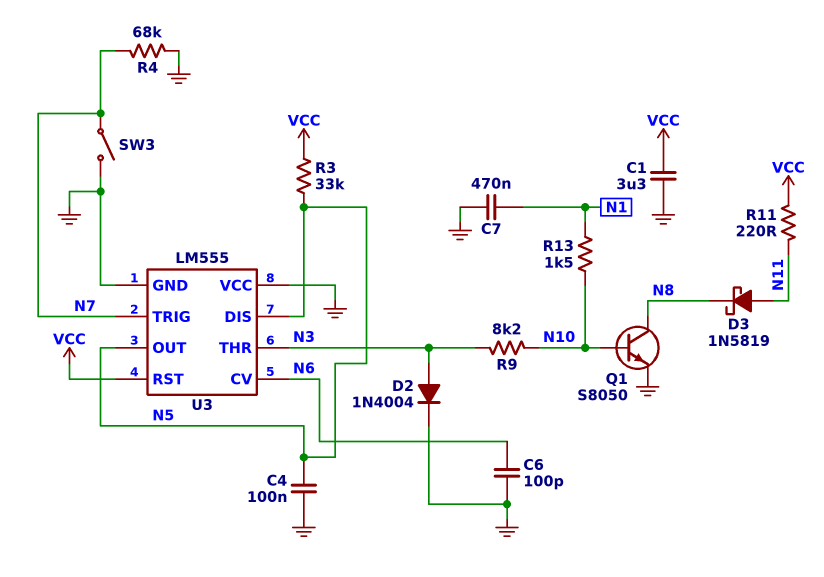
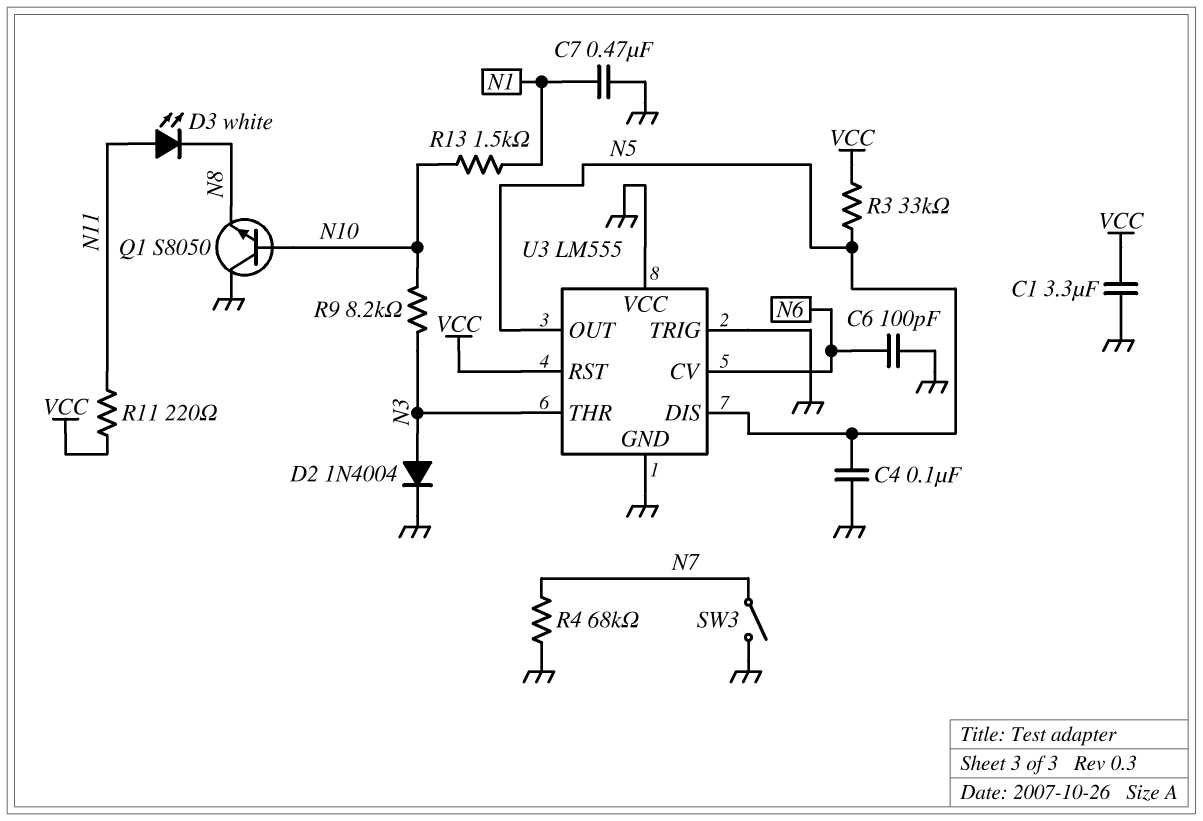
D3: schottky 1N5819 (A N11, K N8) -> LED white (A N11, K N8)
Q1: NPN S8050 (B N10, C N8, E GND) -> NPN S8050 (B N10, C GND, E N8)
U3 pin TRIG: N7 -> GND

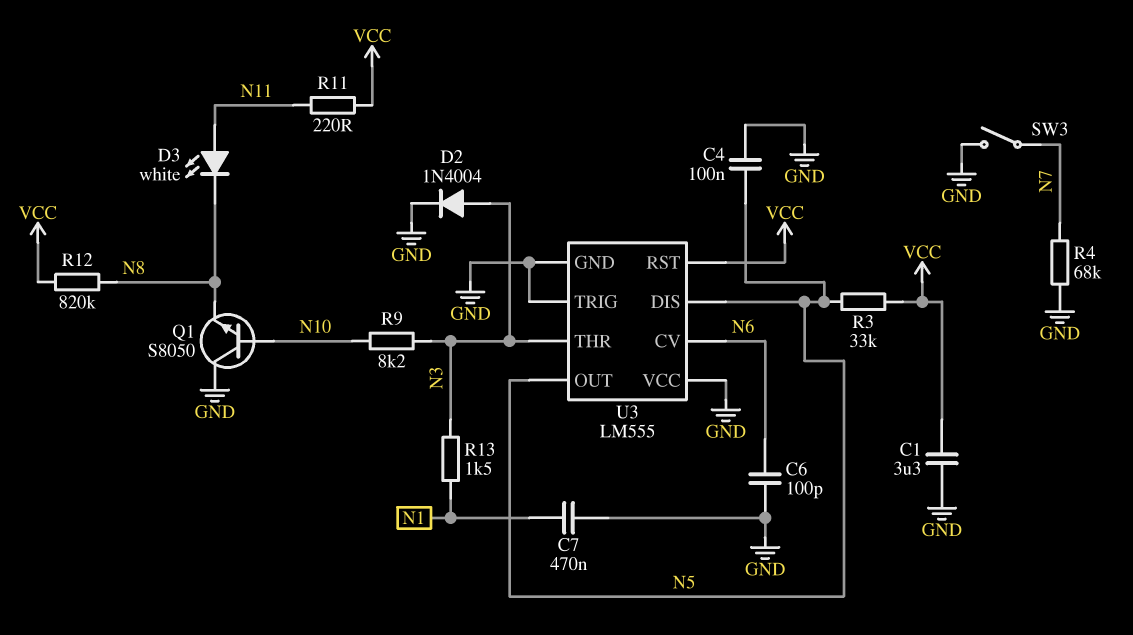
R12: none -> 820k (N8, VCC)
R13: 1.5k (N1, N10) -> 1.5k (N1, N3)

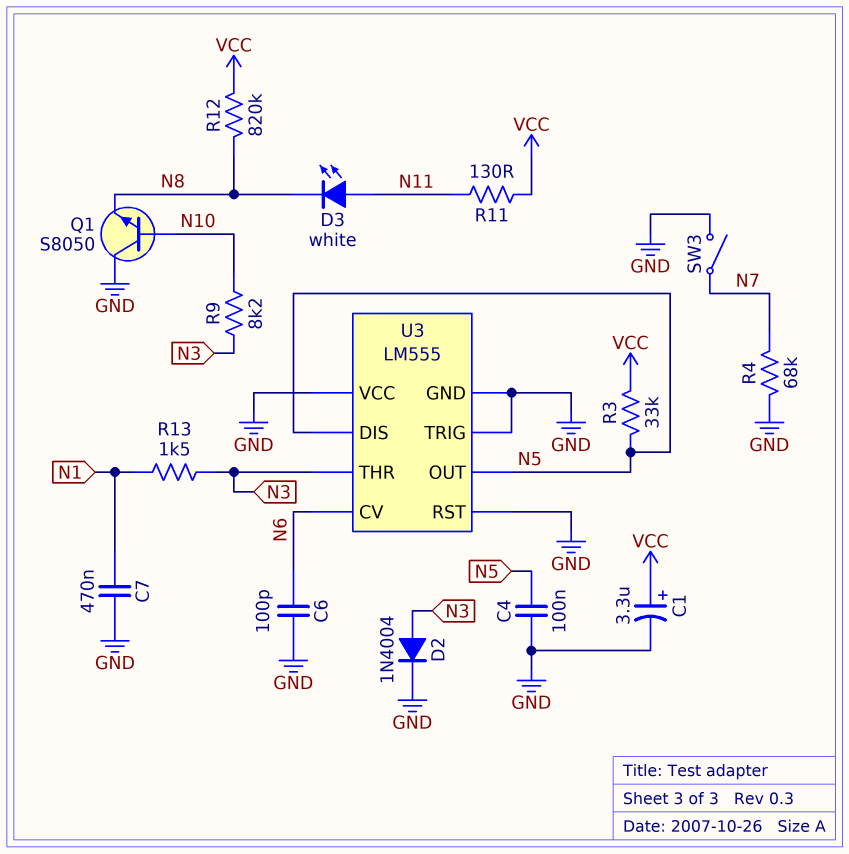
C1: 3.3uF (GND, VCC) -> 3.3uF (plus VCC, minus GND)
R11: 220 (N11, VCC) -> 130 (N11, VCC)
U3 pin RST: VCC -> GND

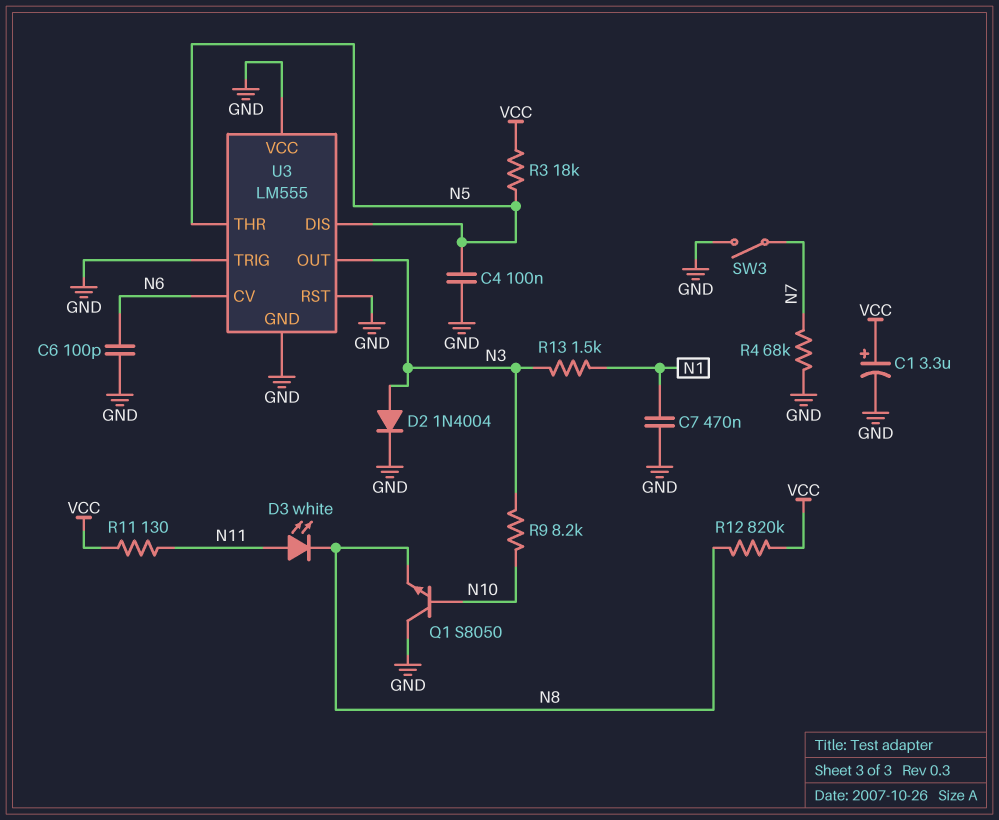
R3: 33k (N5, VCC) -> 18k (N5, VCC)
U3 pin OUT: N5 -> N3
U3 pin THR: N3 -> N5

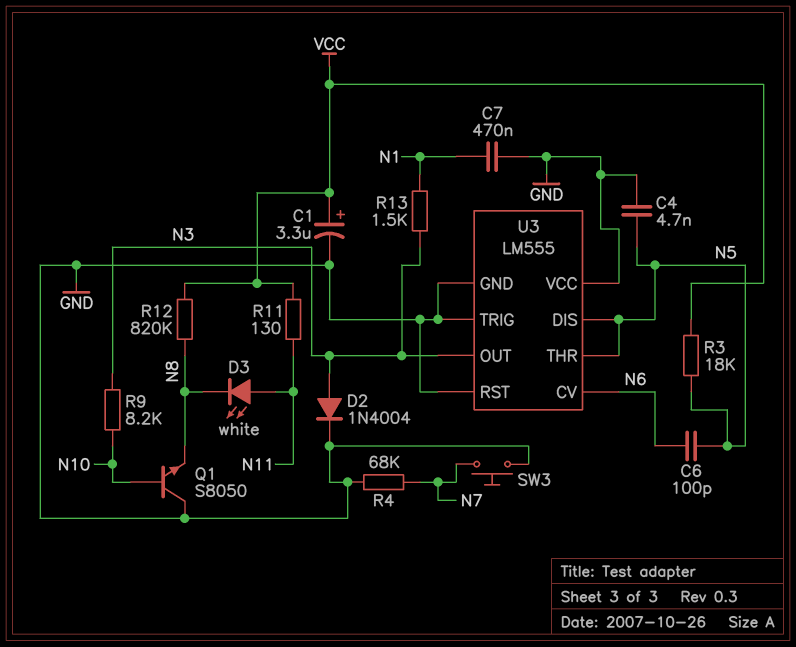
C4: 100nF (GND, N5) -> 4.7nF (GND, N5)
C6: 100pF (GND, N6) -> 100pF (N5, N6)
SW3: switch (GND, N7) -> button (GND, N7)

